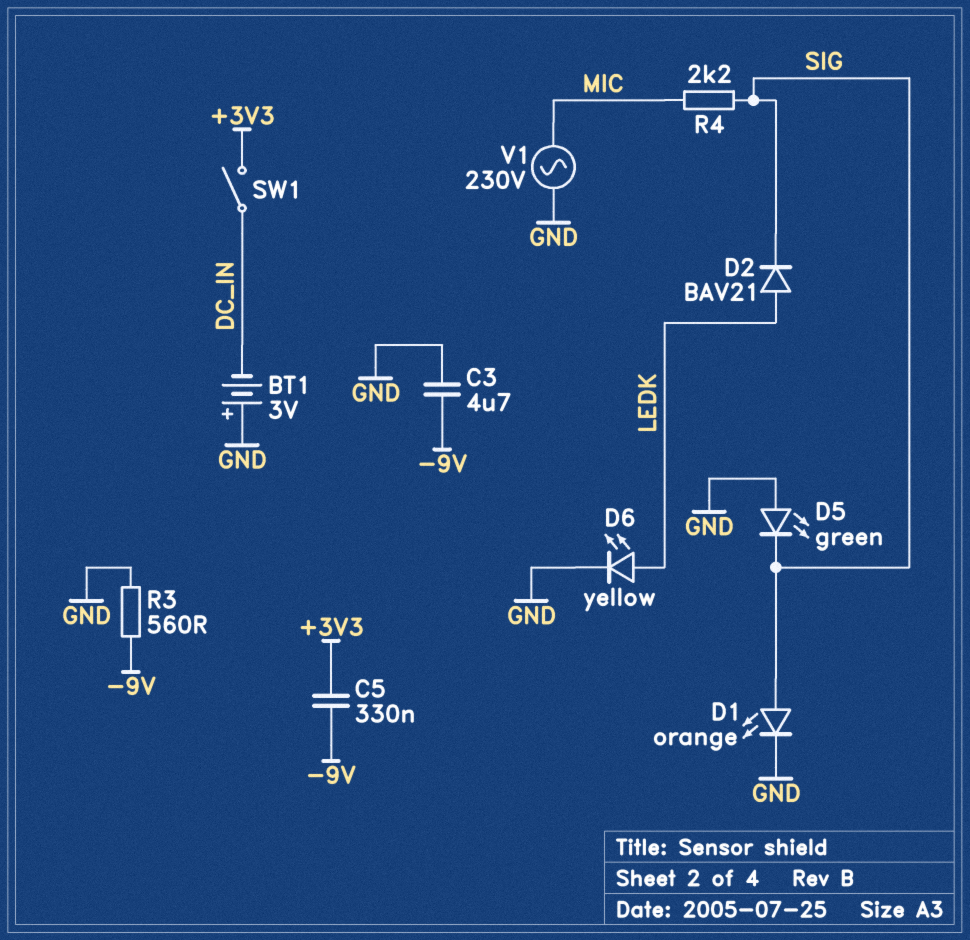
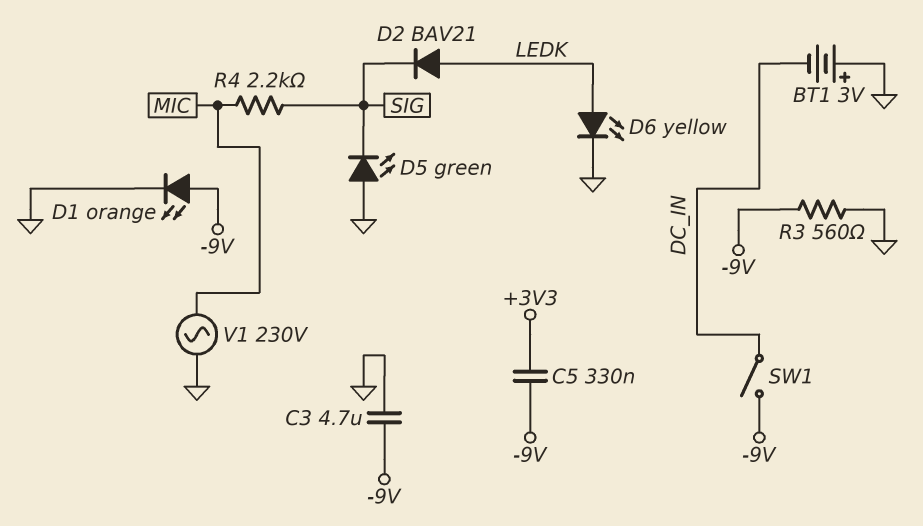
D1: LED orange (A SIG, K GND) -> LED orange (A -9V, K GND)
SW1: switch (+3V3, DC_IN) -> switch (-9V, DC_IN)

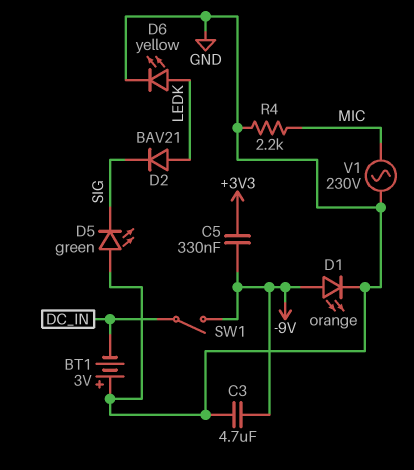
R3: 560 (-9V, GND) -> none
R4: 2.2k (MIC, SIG) -> 2.2k (GND, MIC)

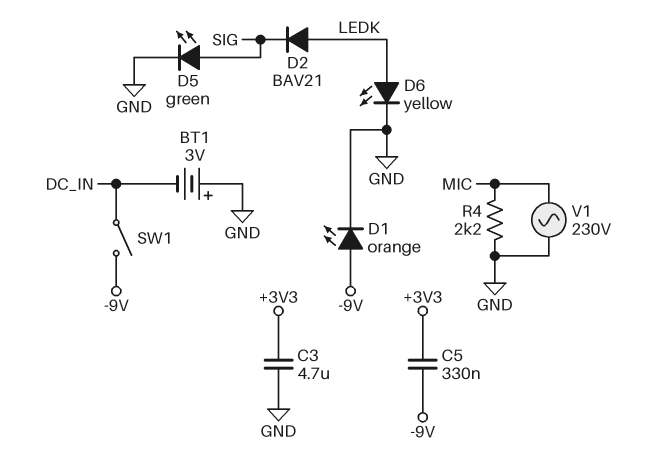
C3: 4.7uF (-9V, GND) -> 4.7uF (+3V3, GND)
D5: LED green (A GND, K SIG) -> LED green (A SIG, K GND)

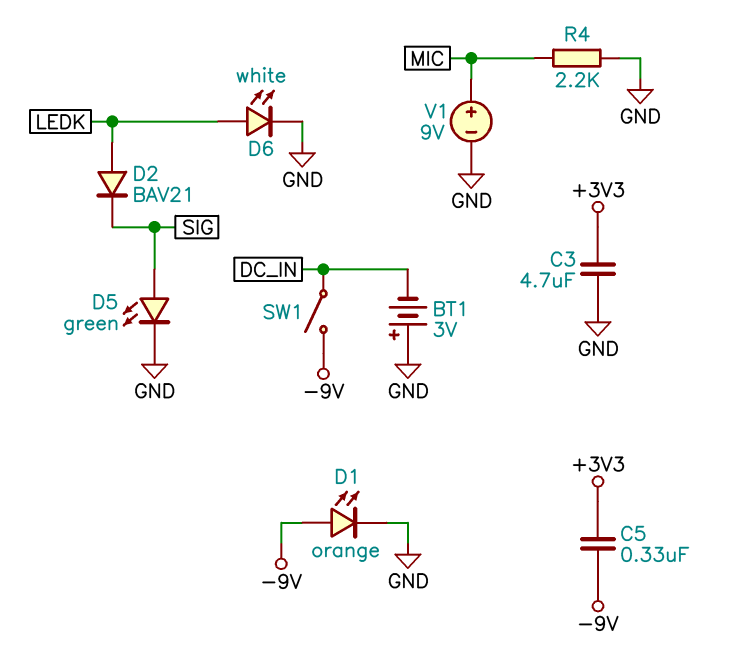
D6: LED yellow (A LEDK, K GND) -> LED white (A LEDK, K GND)
V1: AC 230V (GND, MIC) -> 9V (plus MIC, minus GND)

